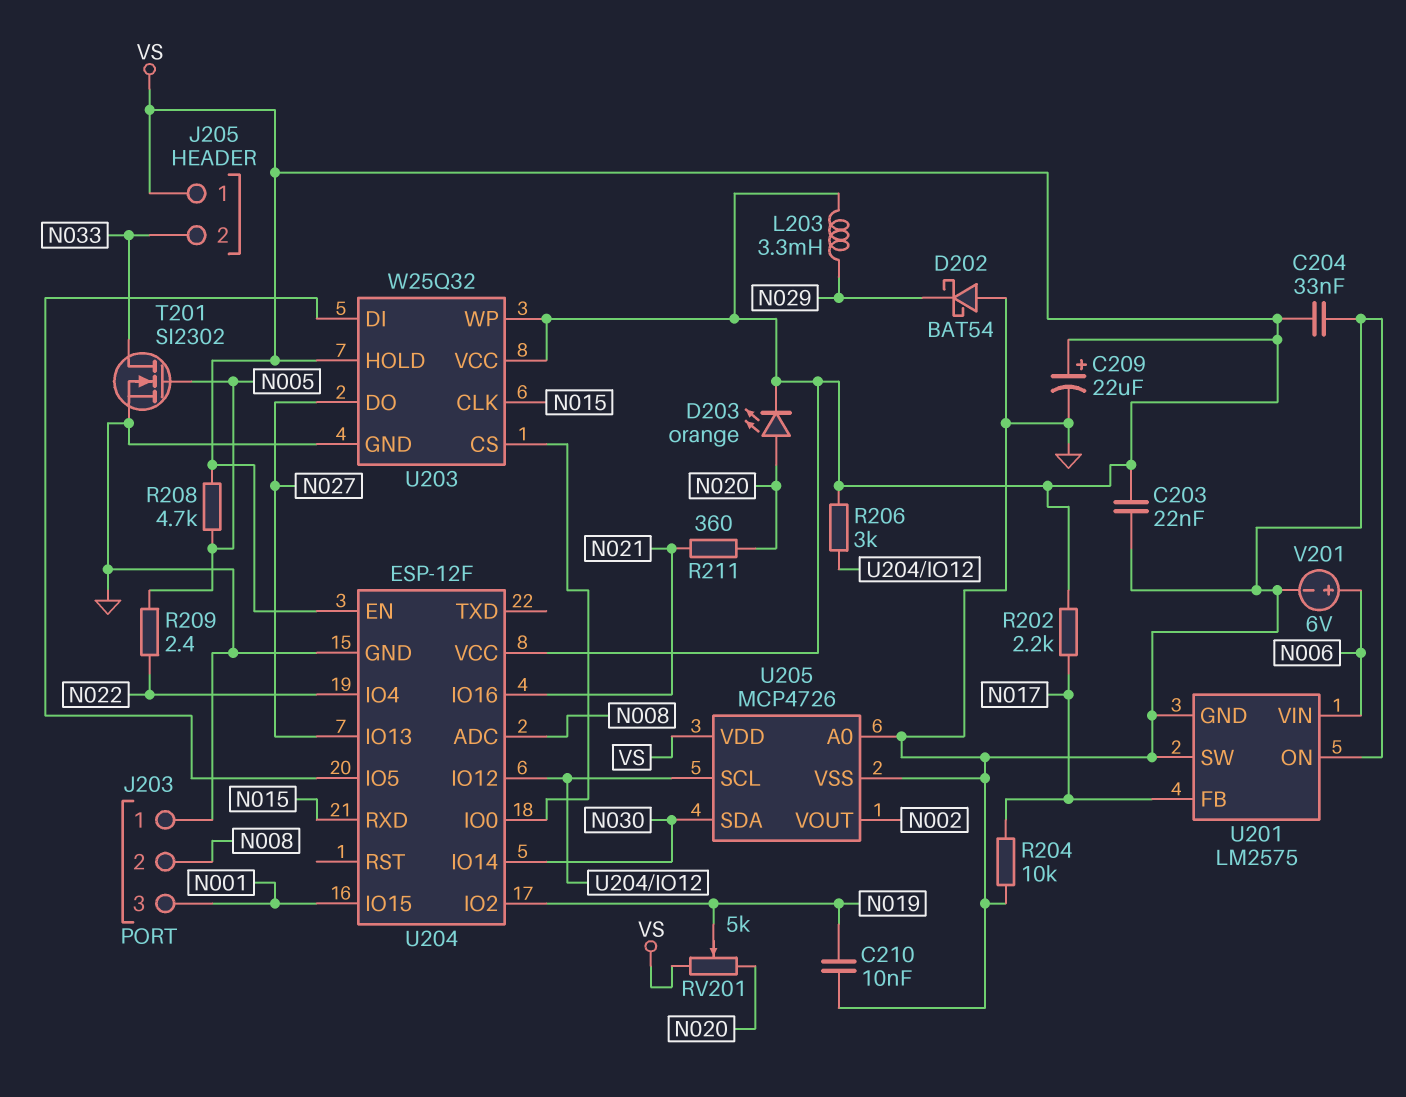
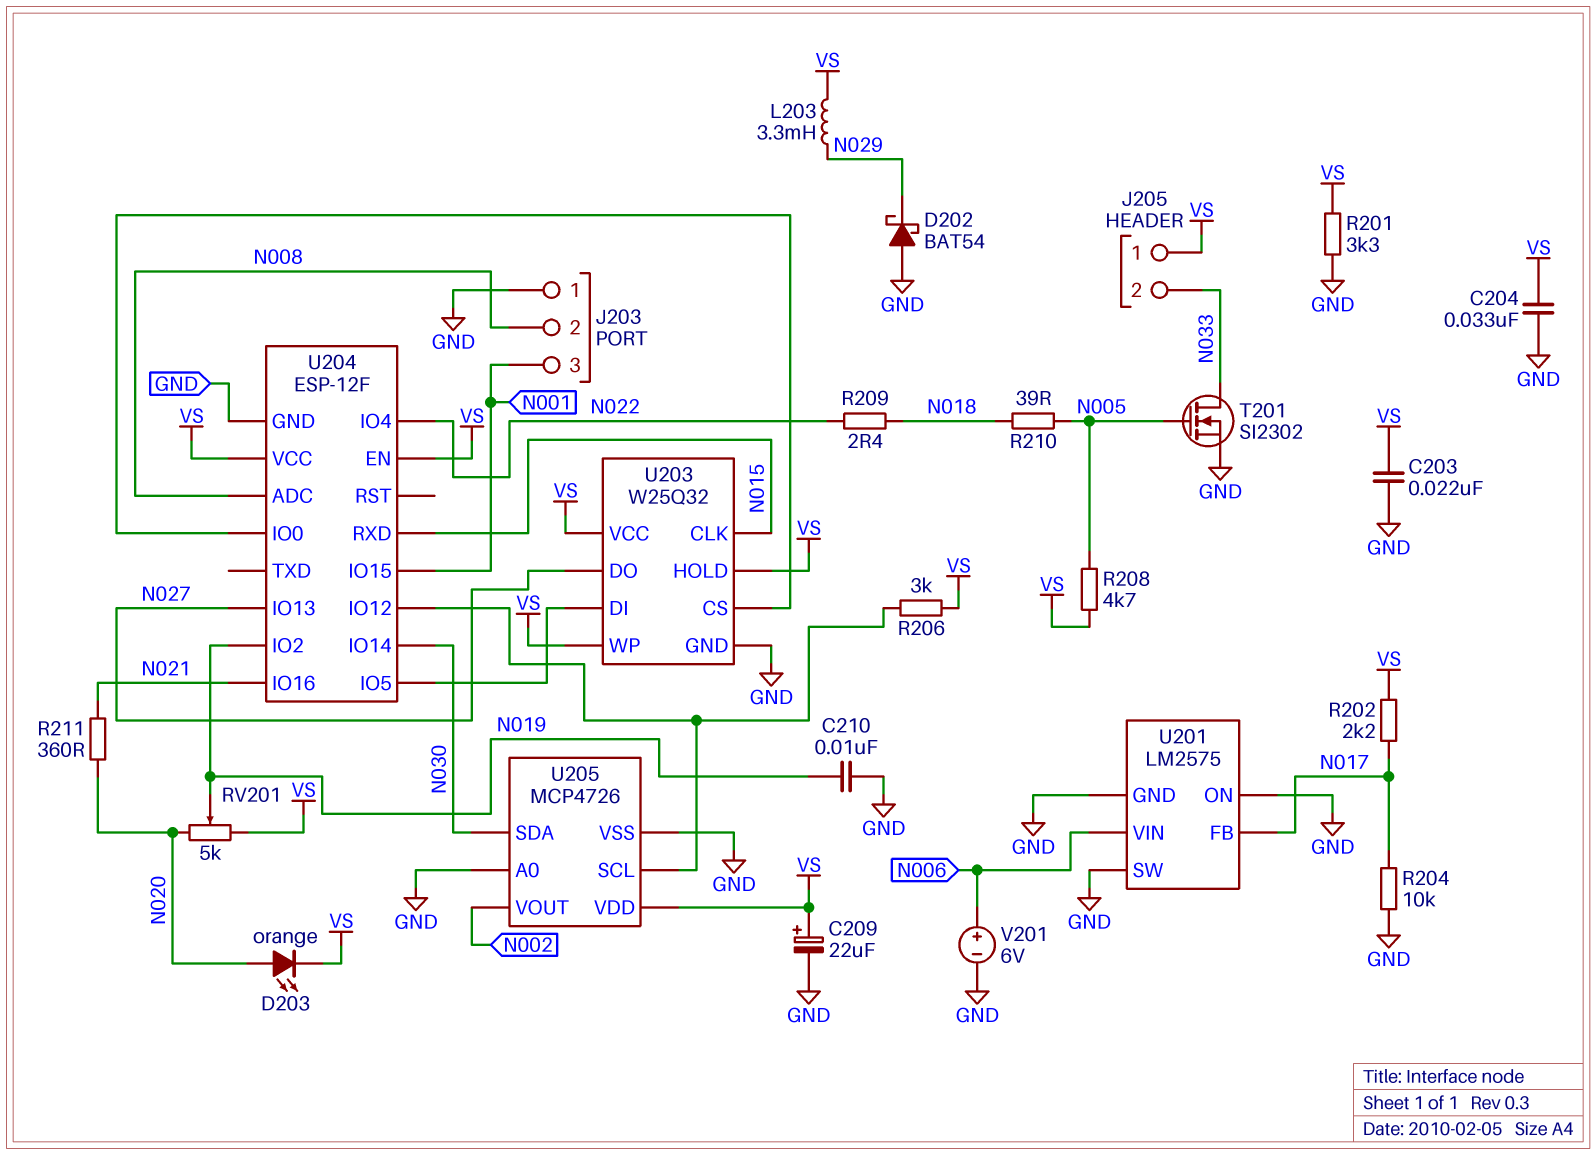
R201: none -> 3.3k (GND, VS)
R209: 2.4 (N005, N022) -> 2.4 (N018, N022)
R210: none -> 39 (N005, N018)

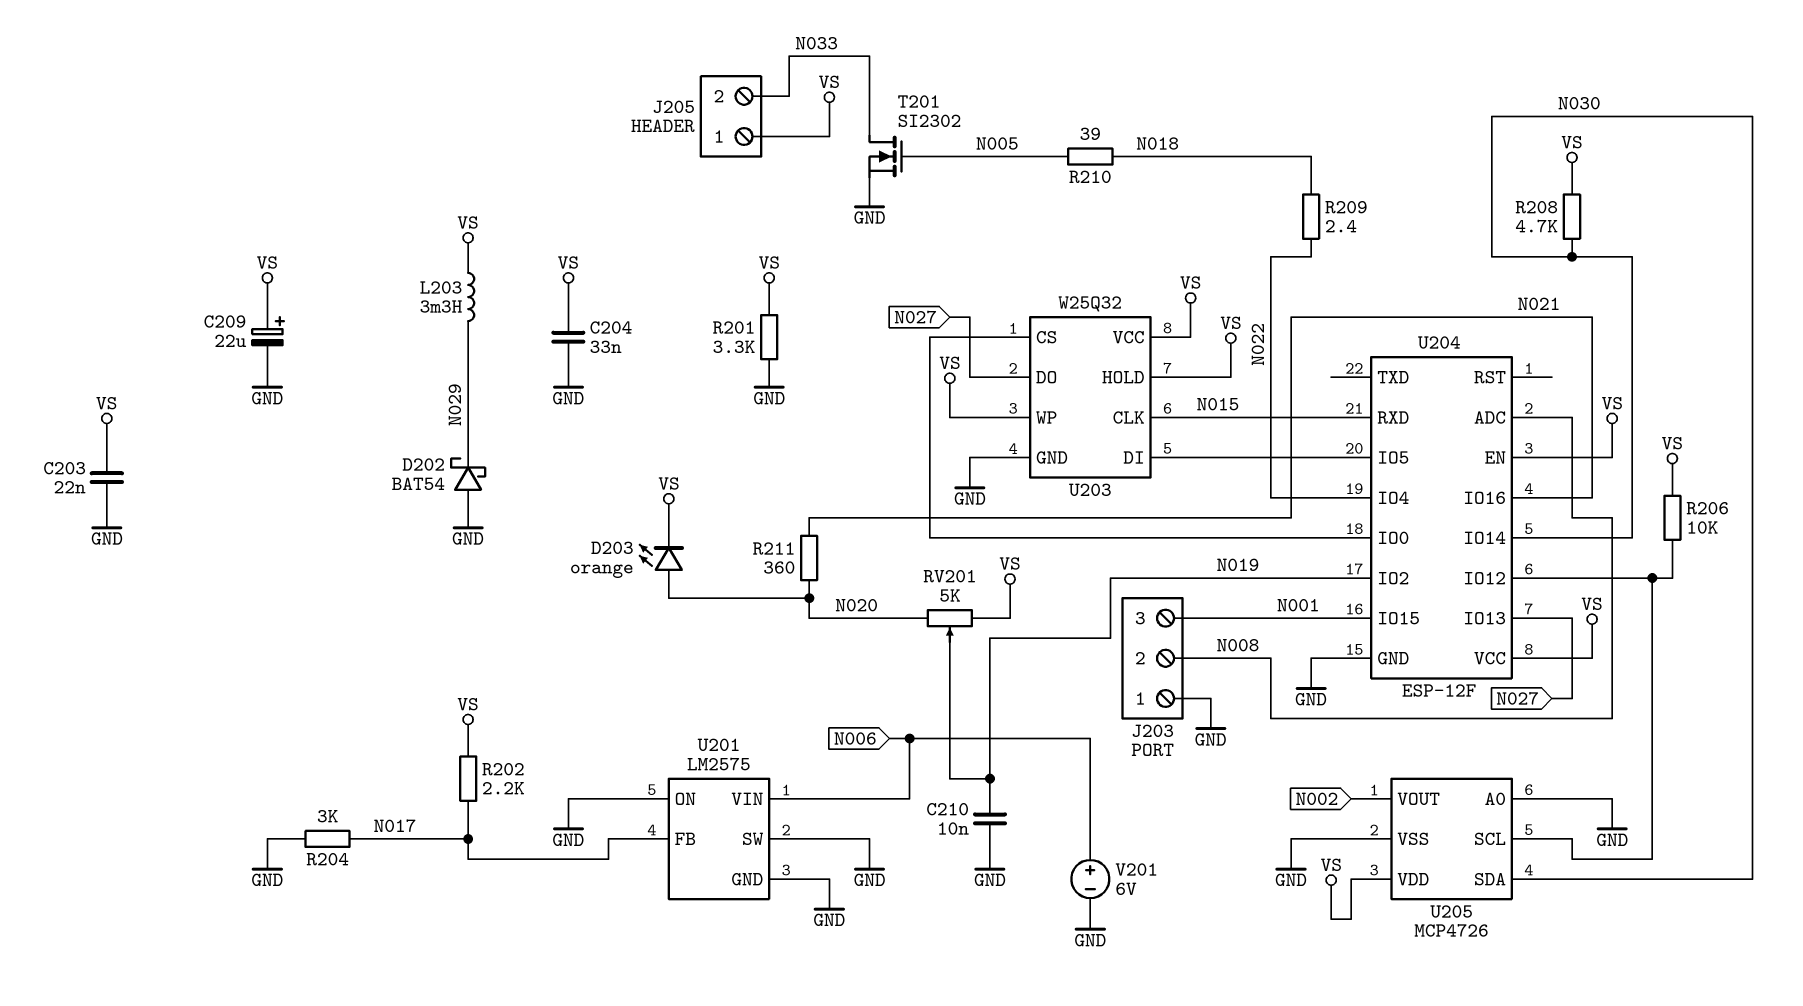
R204: 10k (GND, N017) -> 3k (GND, N017)
R206: 3k (U204/IO12, VS) -> 10k (U204/IO12, VS)
R208: 4.7k (N005, VS) -> 4.7k (N030, VS)

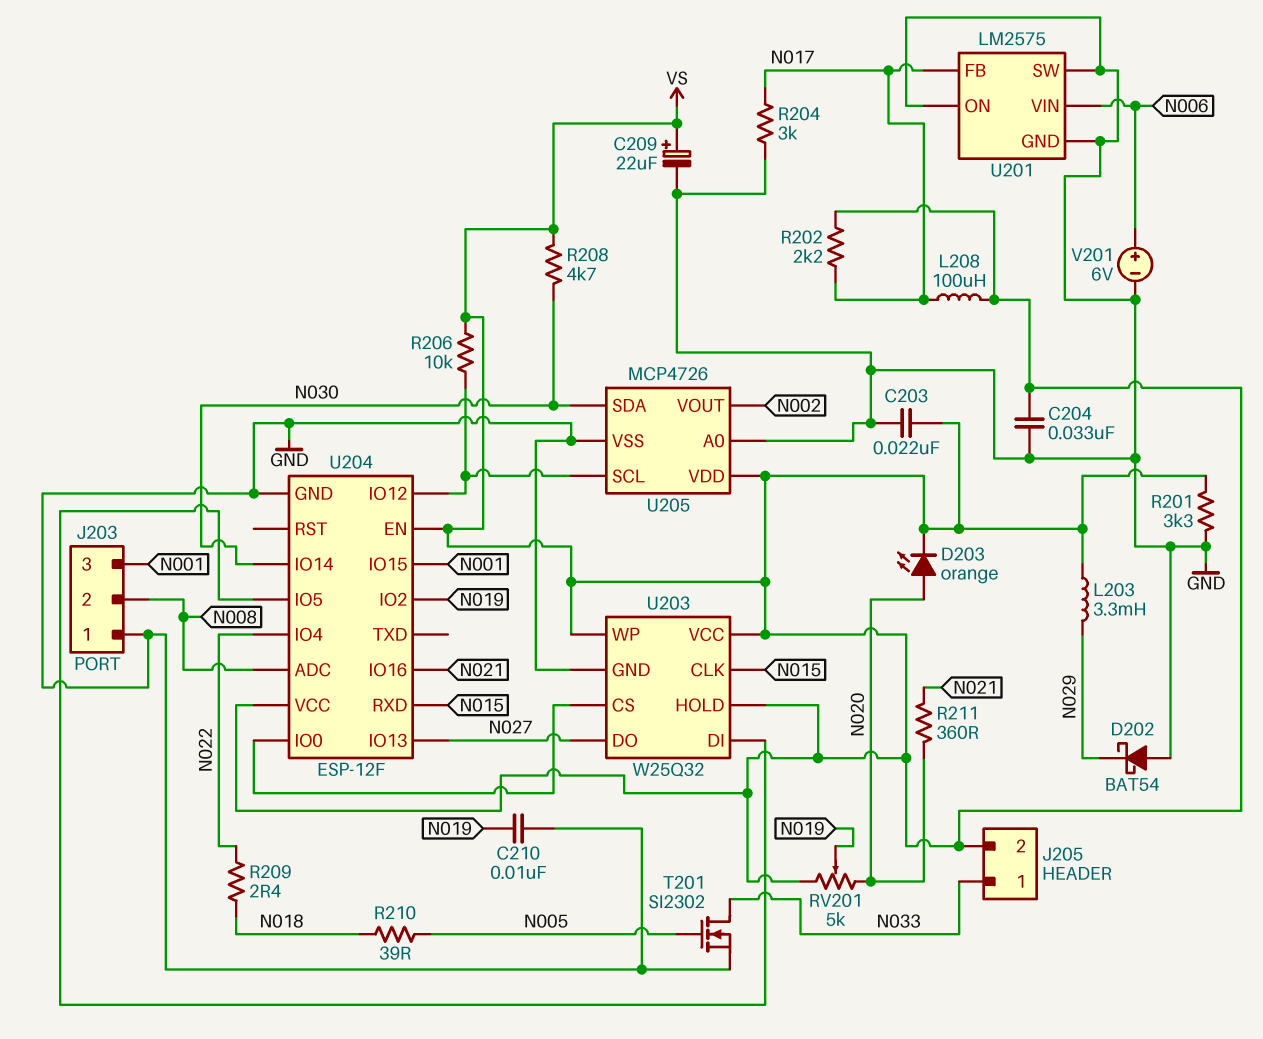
J205 pin 1: VS -> N033
J205 pin 2: N033 -> VS
L208: none -> 100uH (N017, VS)

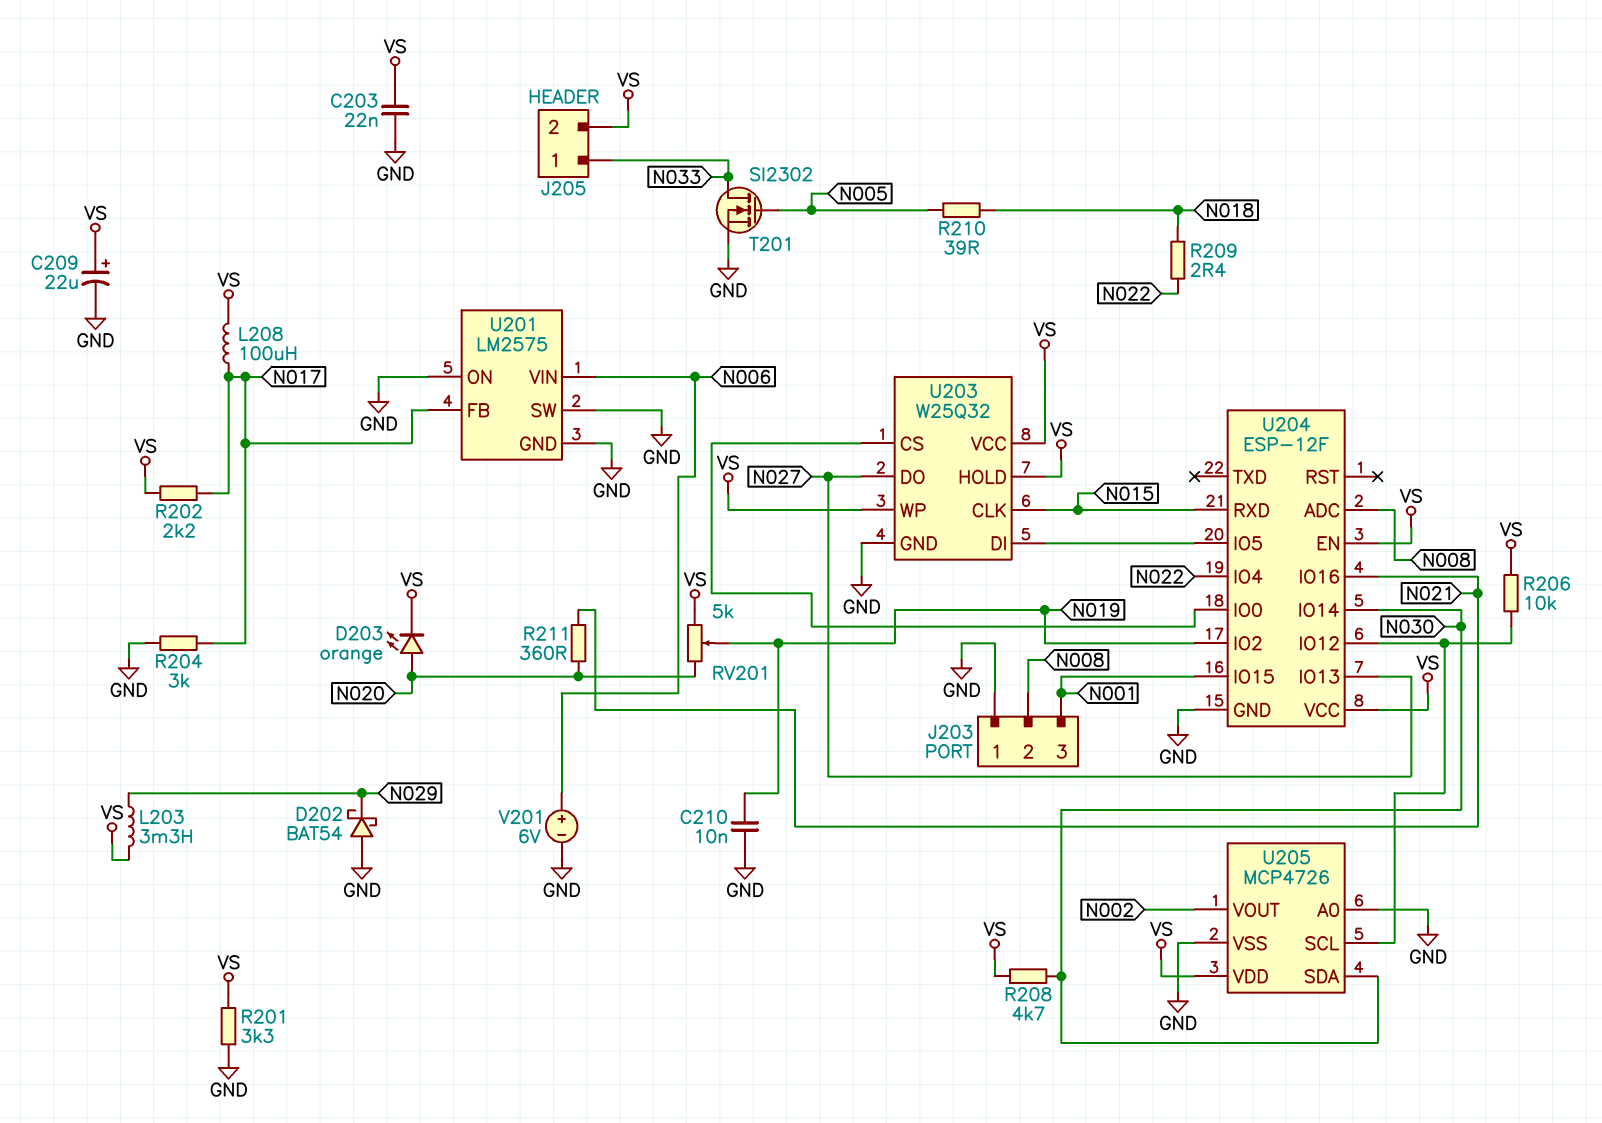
C204: 33nF (GND, VS) -> none

